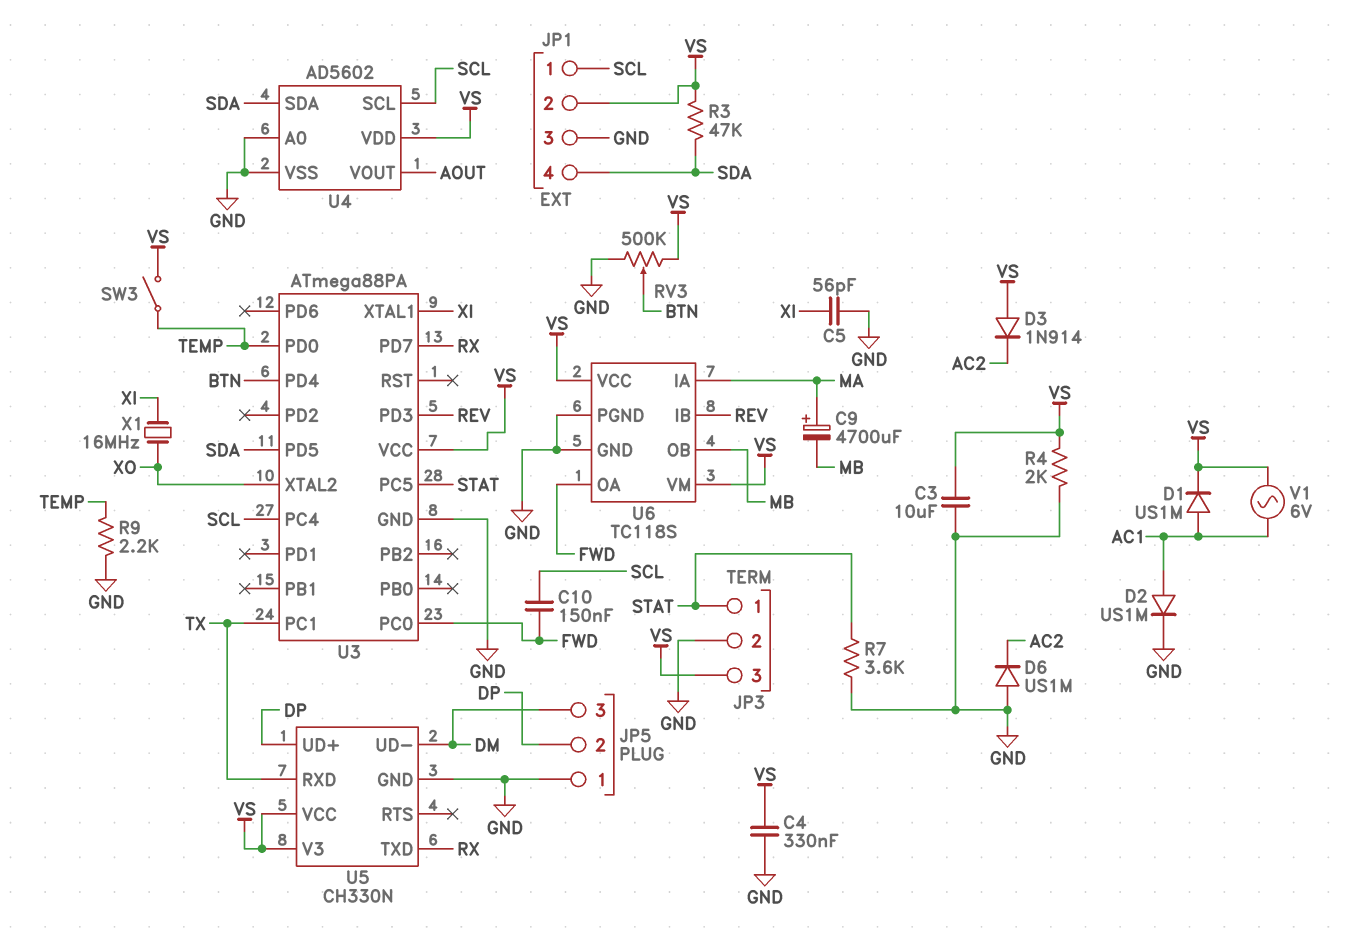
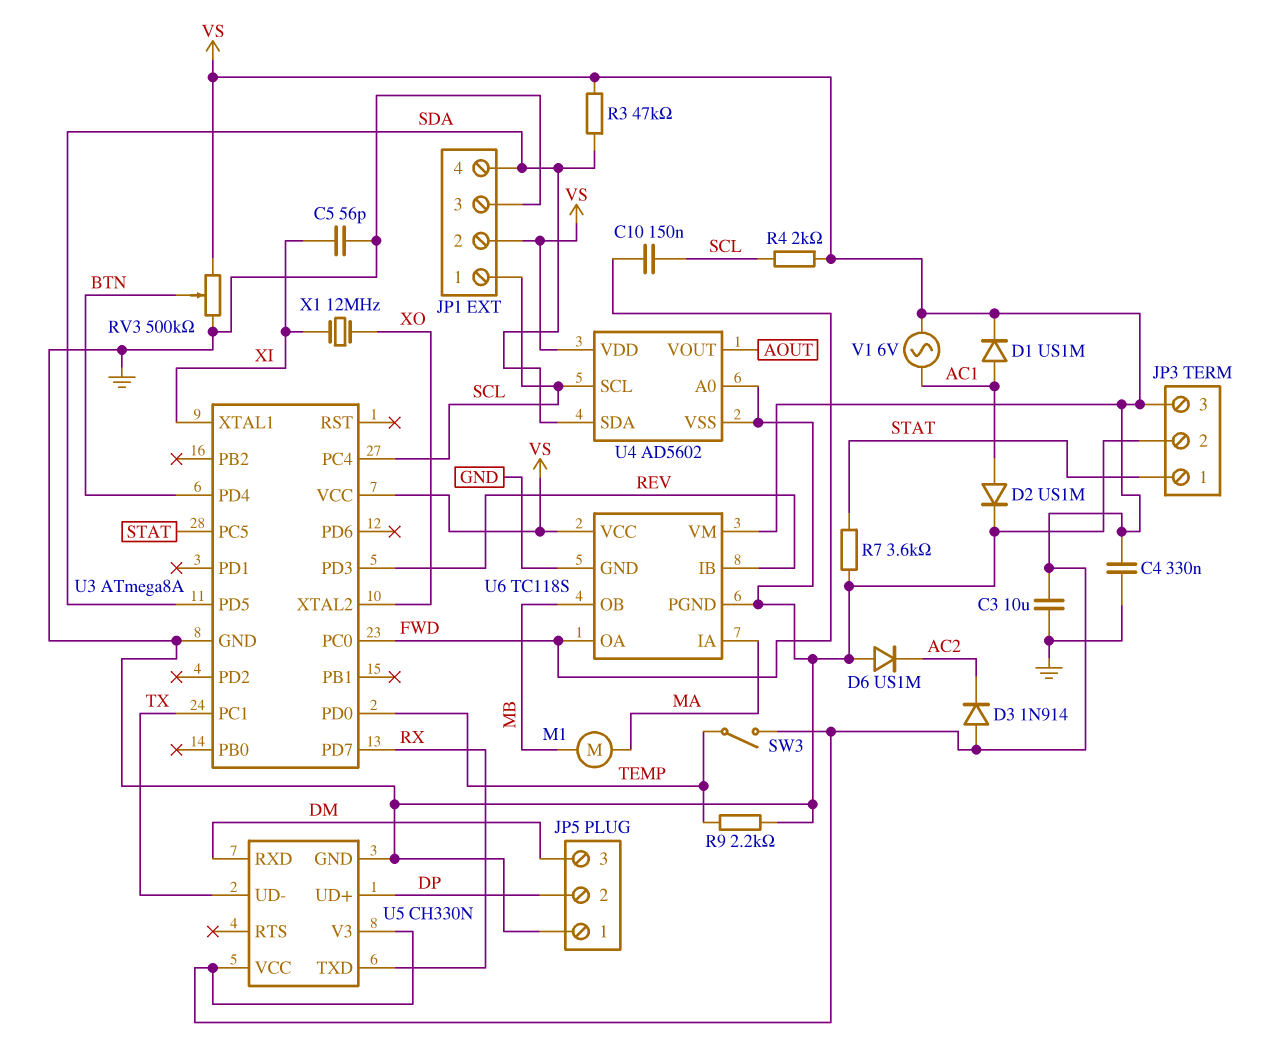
C9: 4700uF (plus MA, minus MB) -> none
M1: none -> motor (MA, MB)
R4: 2k (GND, VS) -> 2k (SCL, VS)
U3: ATmega88PA -> ATmega8A
U5 pin RXD: TX -> DM
U5 pin UD-: DM -> TX
X1: 16MHz (XI, XO) -> 12MHz (XI, XO)

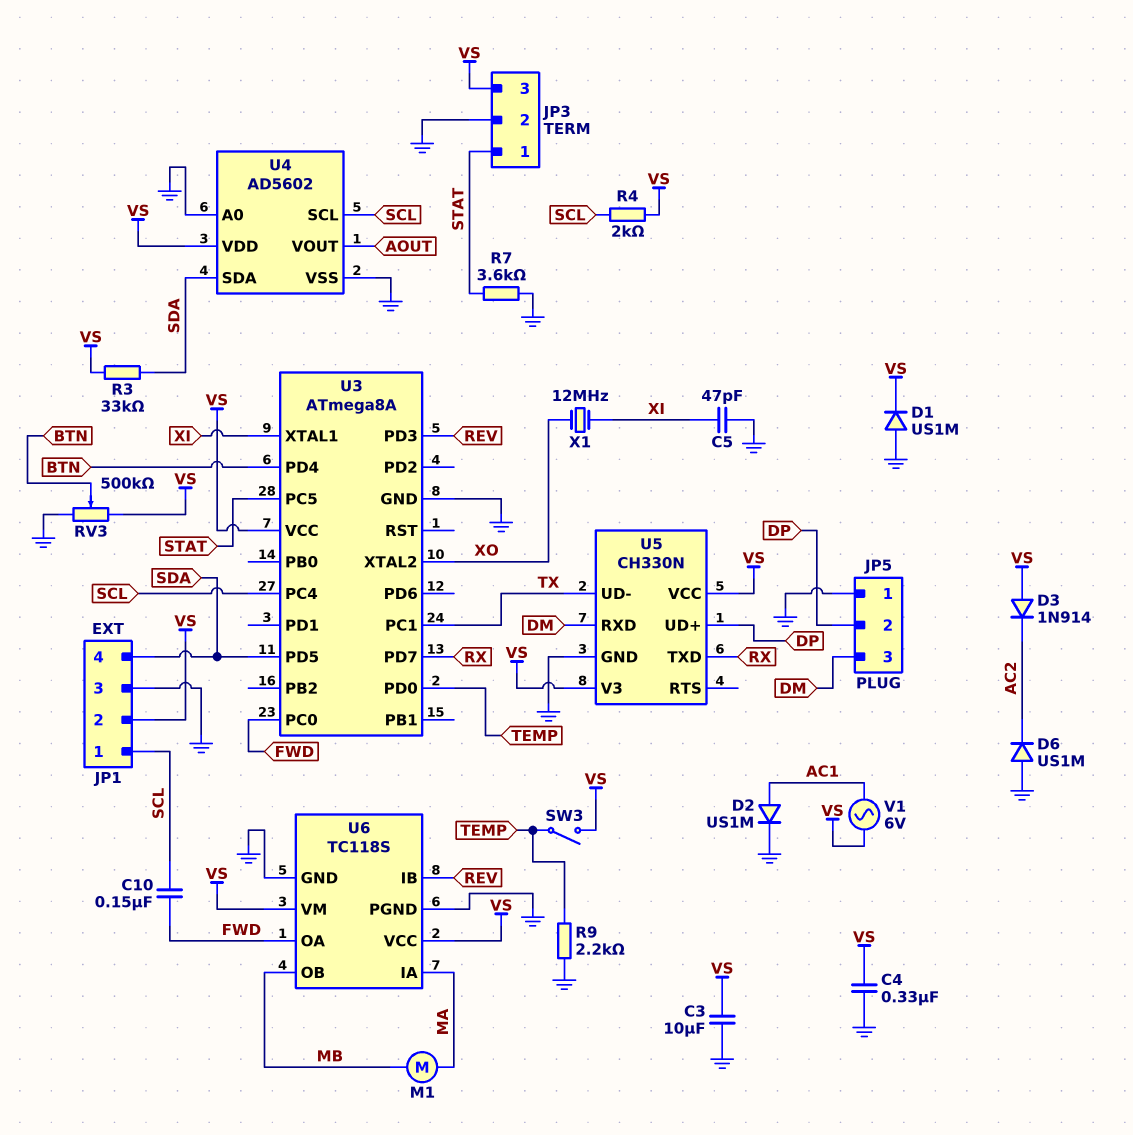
C5: 56pF (GND, XI) -> 47pF (GND, XI)
D1: diode US1M (A AC1, K VS) -> diode US1M (A GND, K VS)
R3: 47k (SDA, VS) -> 33k (SDA, VS)

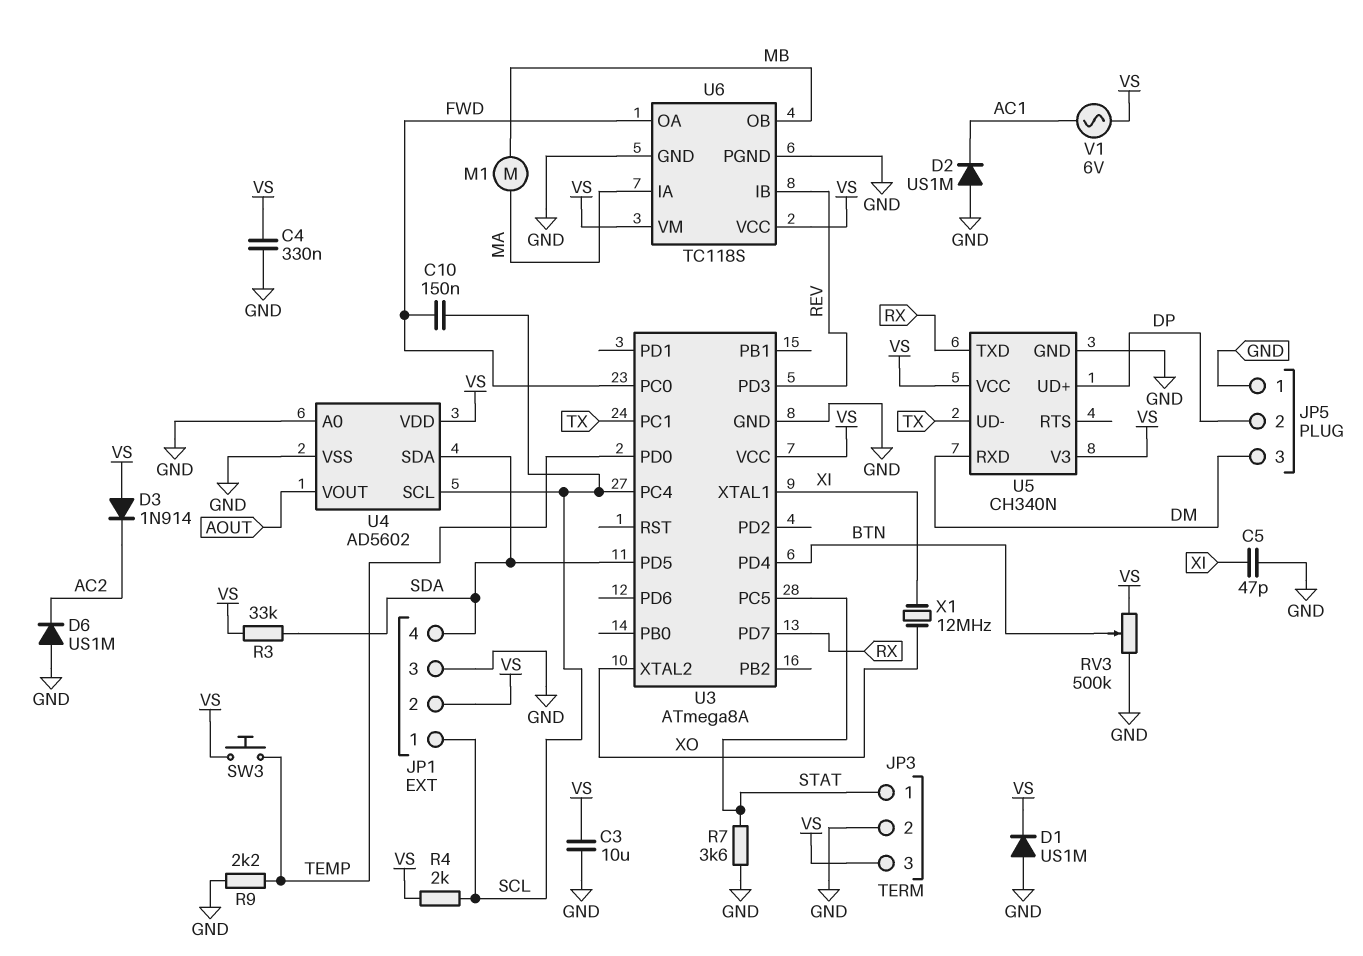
D2: diode US1M (A AC1, K GND) -> diode US1M (A GND, K AC1)
SW3: switch (TEMP, VS) -> button (TEMP, VS)
U5: CH330N -> CH340N

